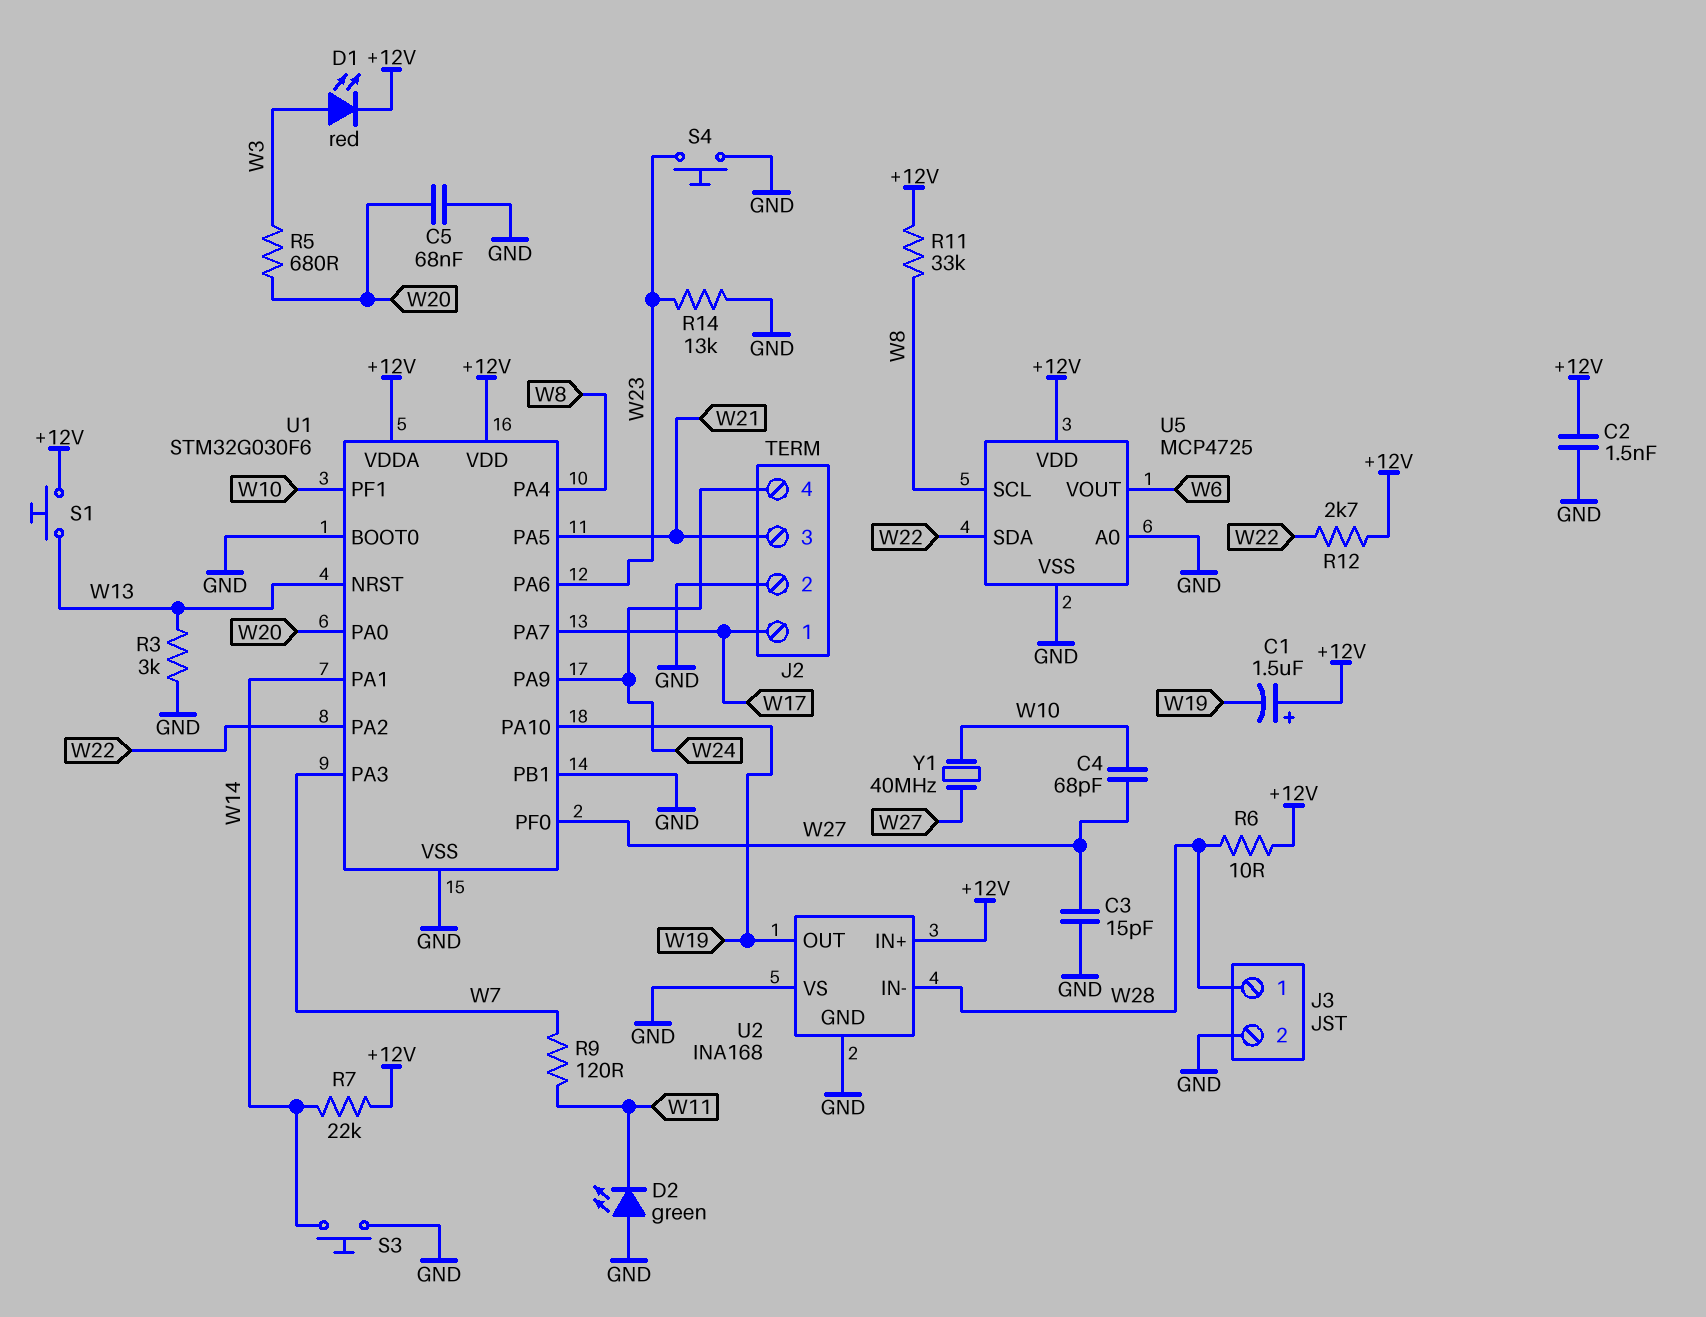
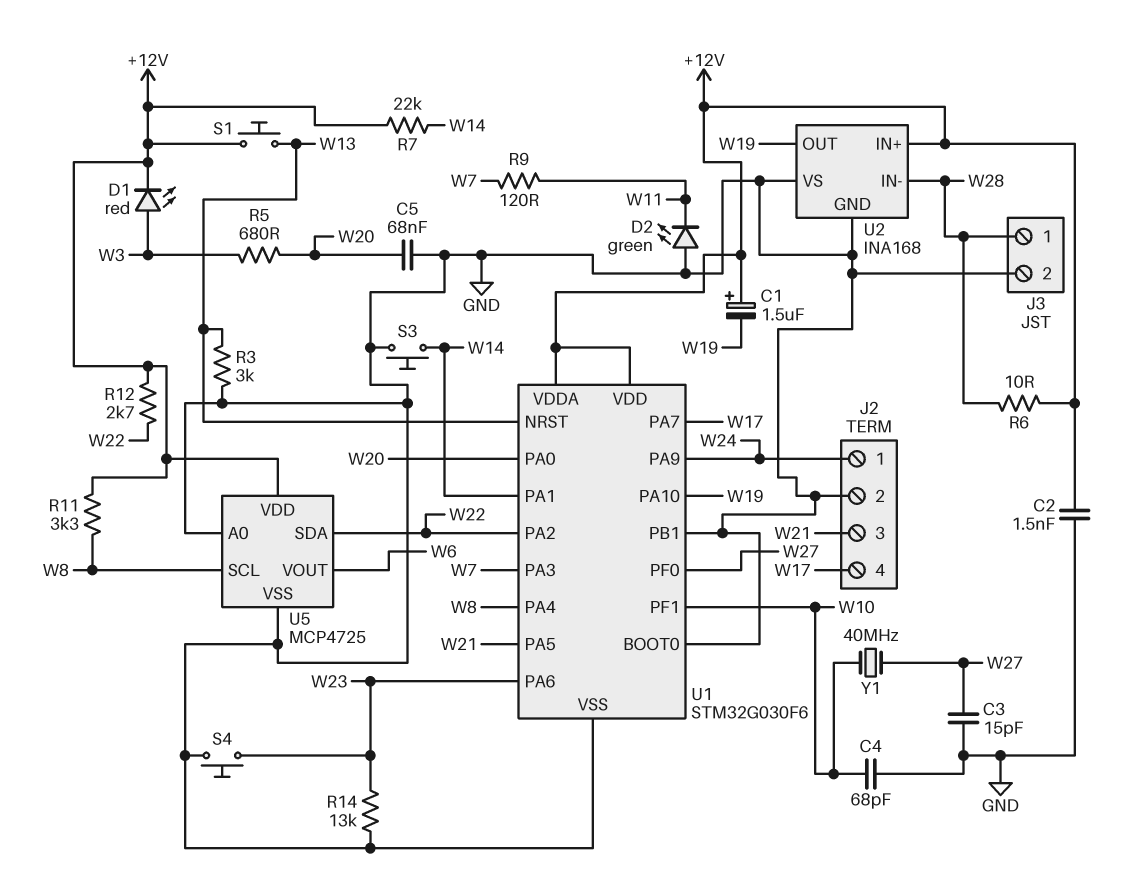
C4: 68pF (W10, W27) -> 68pF (GND, W10)
J2 pin 1: W17 -> W24
J2 pin 4: W24 -> W17
R11: 33k (+12V, W8) -> 3.3k (+12V, W8)

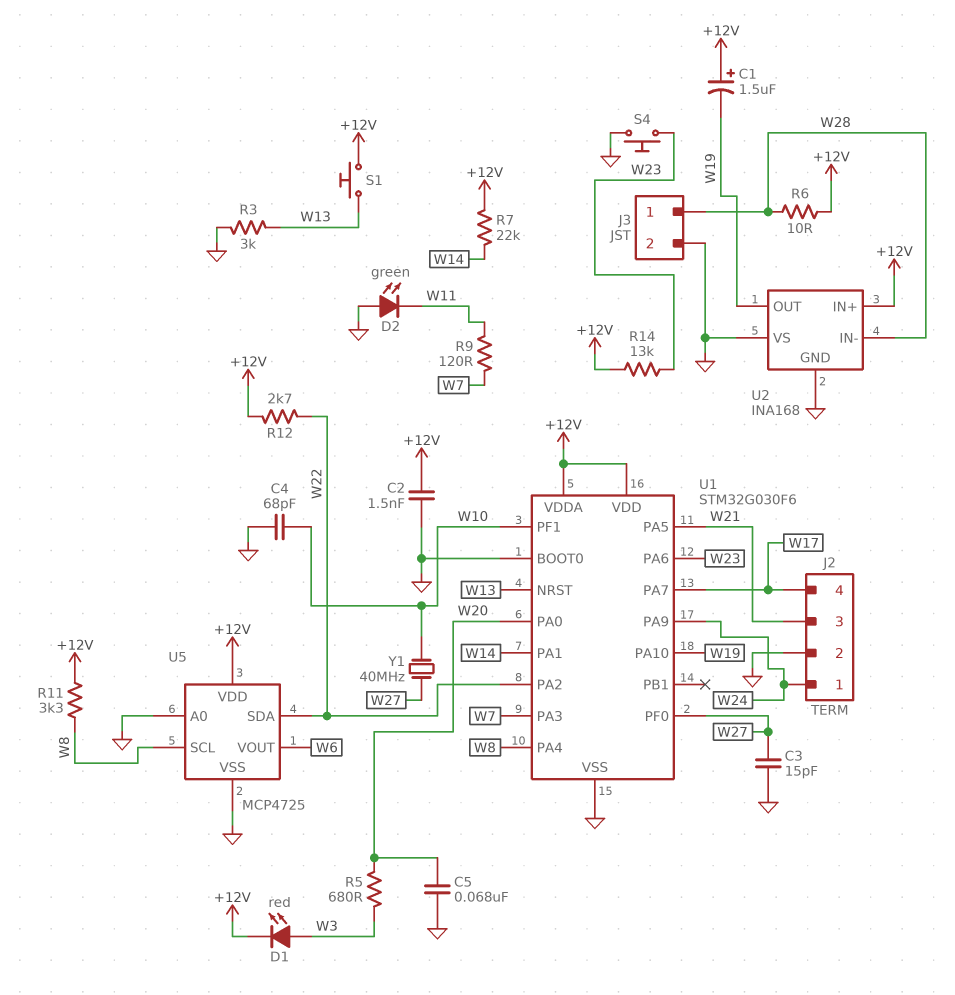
R14: 13k (GND, W23) -> 13k (+12V, W23)
S3: button (GND, W14) -> none
U1 pin PB1: GND -> none

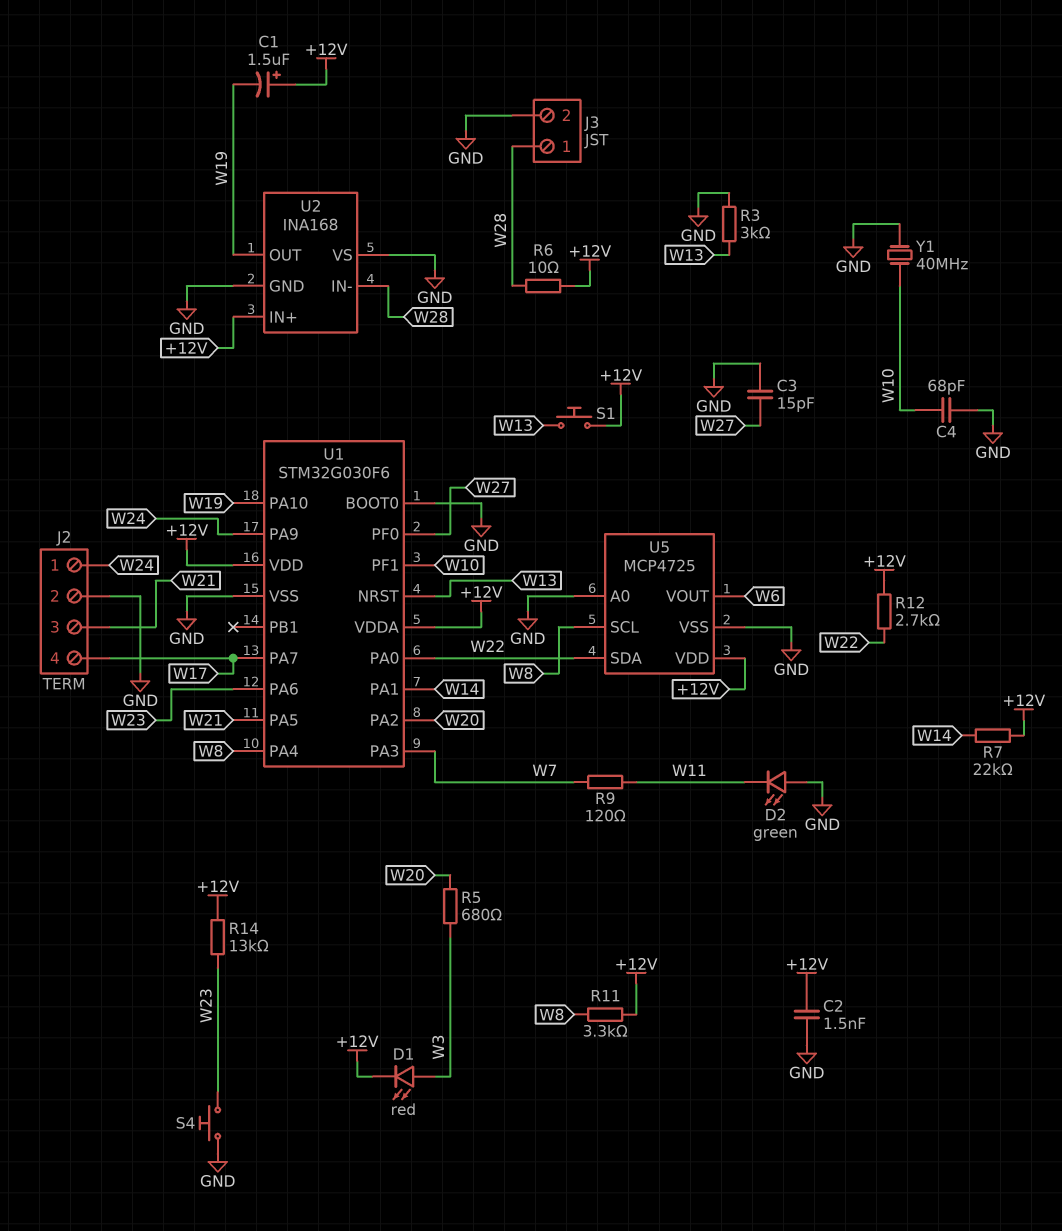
C5: 68nF (GND, W20) -> none
U1 pin PA0: W20 -> W22
U1 pin PA2: W22 -> W20
Y1: 40MHz (W10, W27) -> 40MHz (GND, W10)

